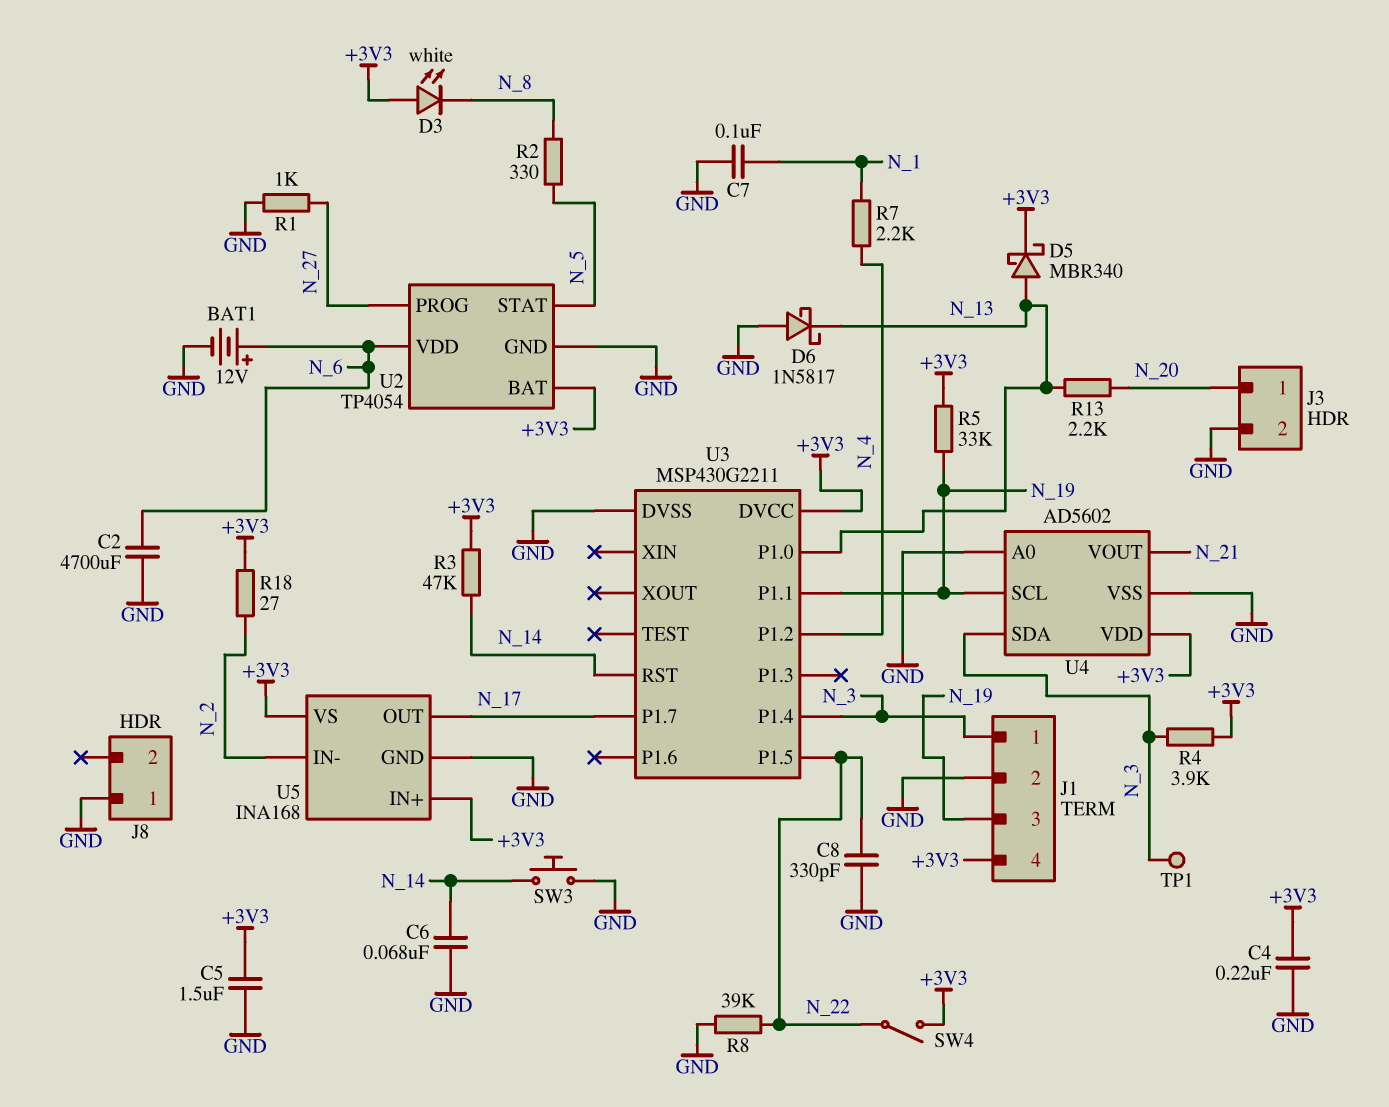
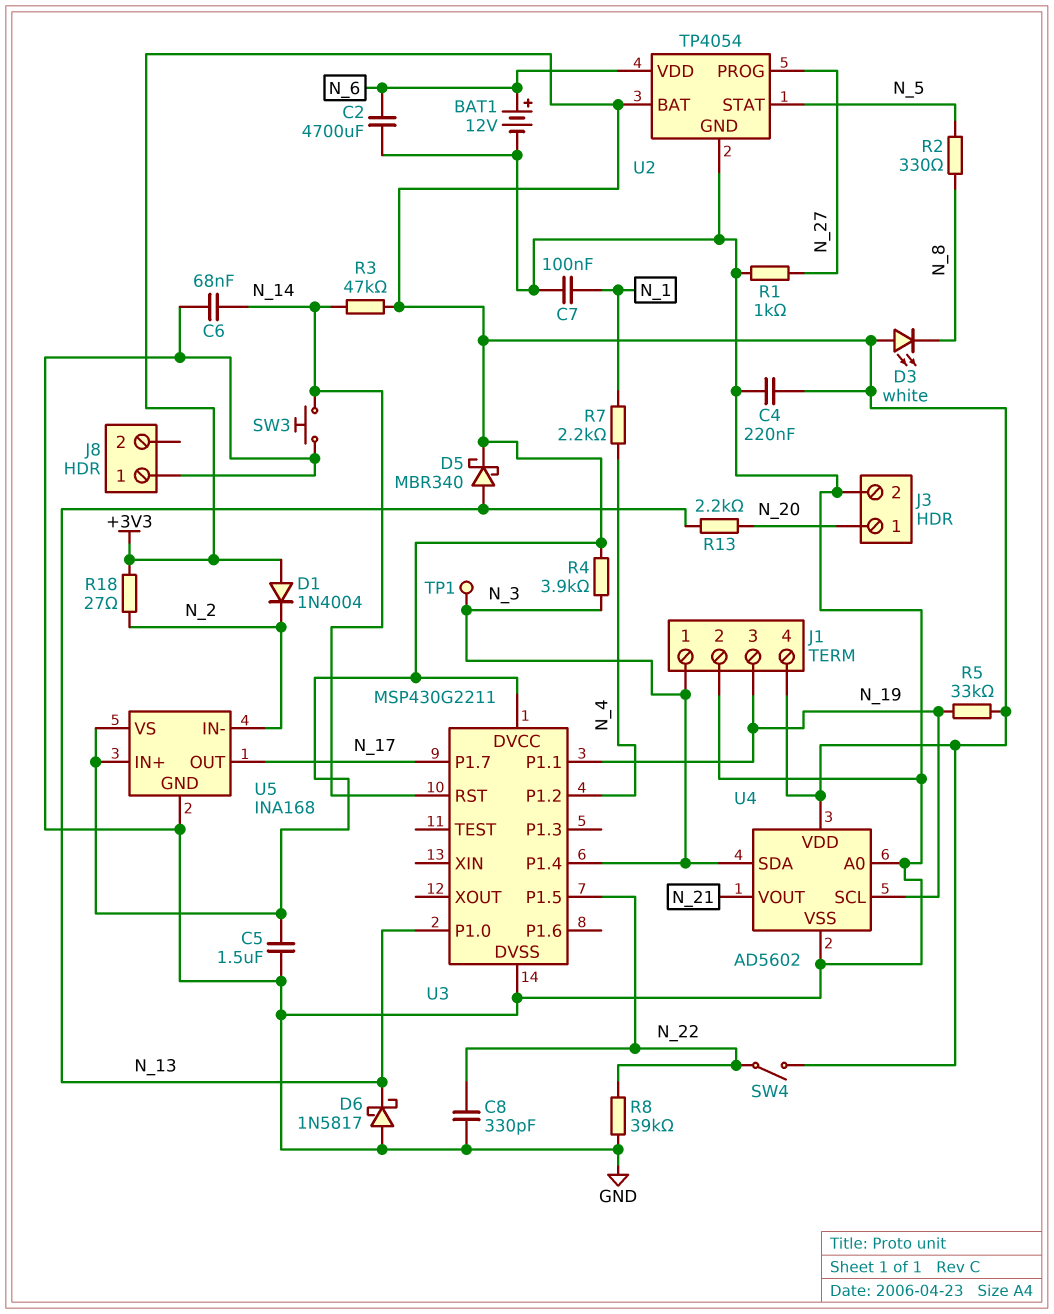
D1: none -> diode 1N4004 (A +3V3, K N_2)

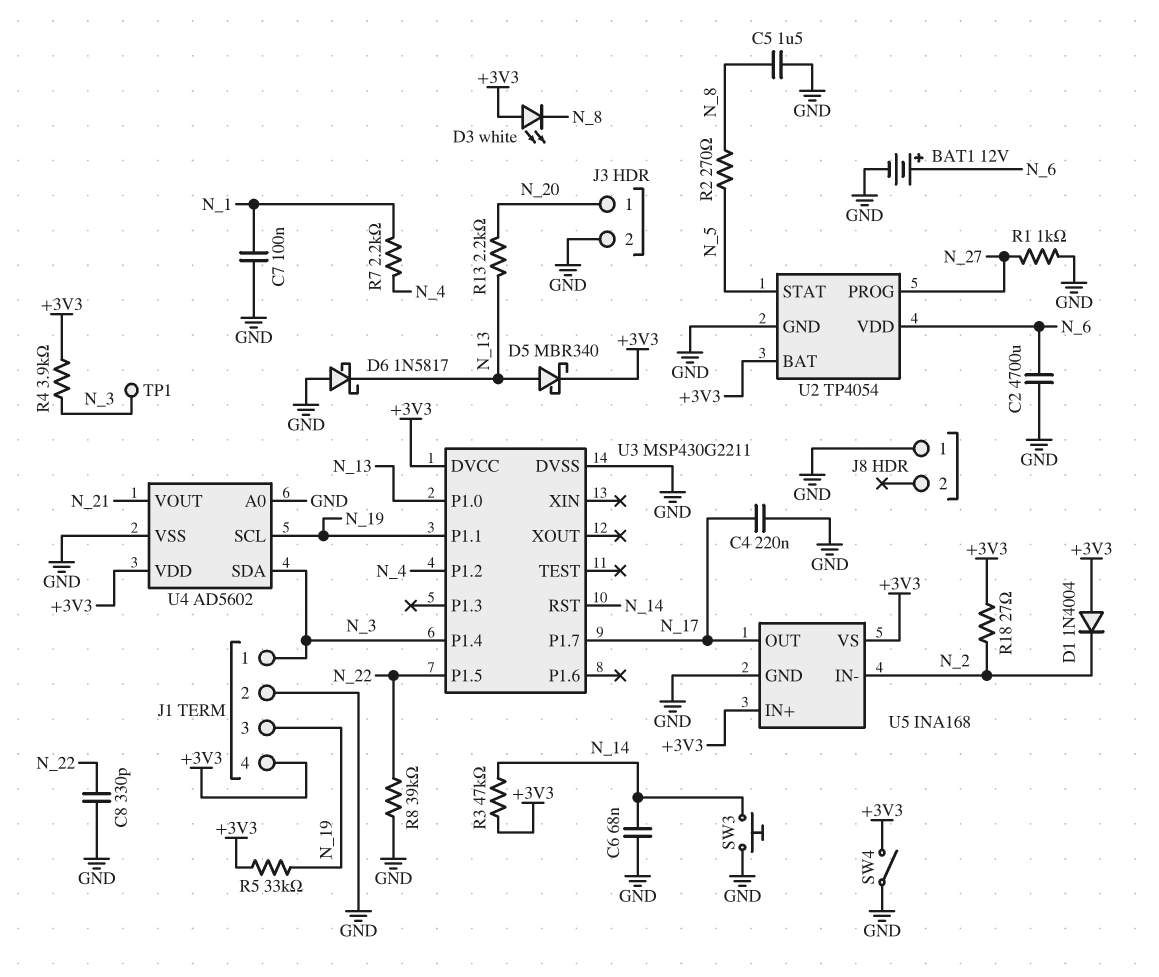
C4: 220nF (+3V3, GND) -> 220nF (GND, N_17)
C5: 1.5uF (+3V3, GND) -> 1.5uF (GND, N_8)
R2: 330 (N_5, N_8) -> 270 (N_5, N_8)
SW4: switch (+3V3, N_22) -> switch (+3V3, GND)

